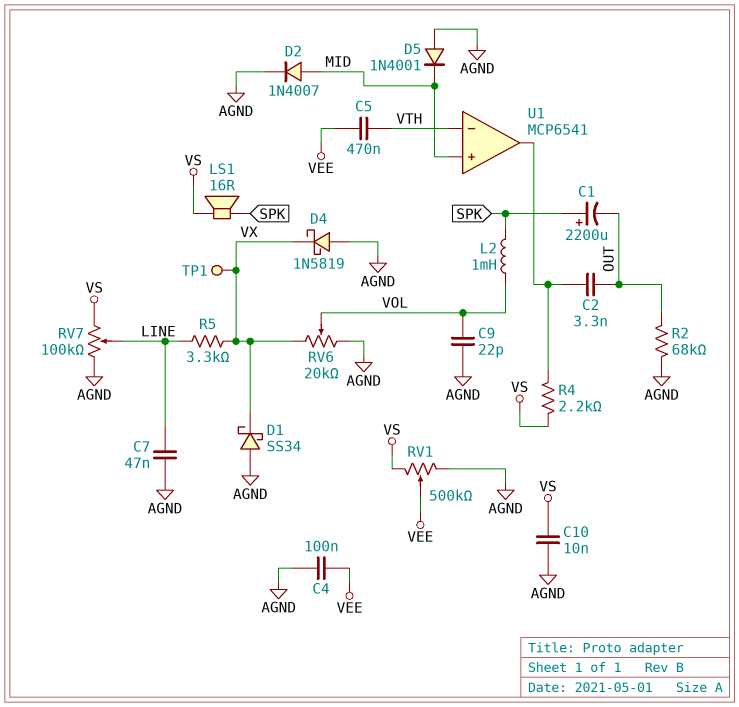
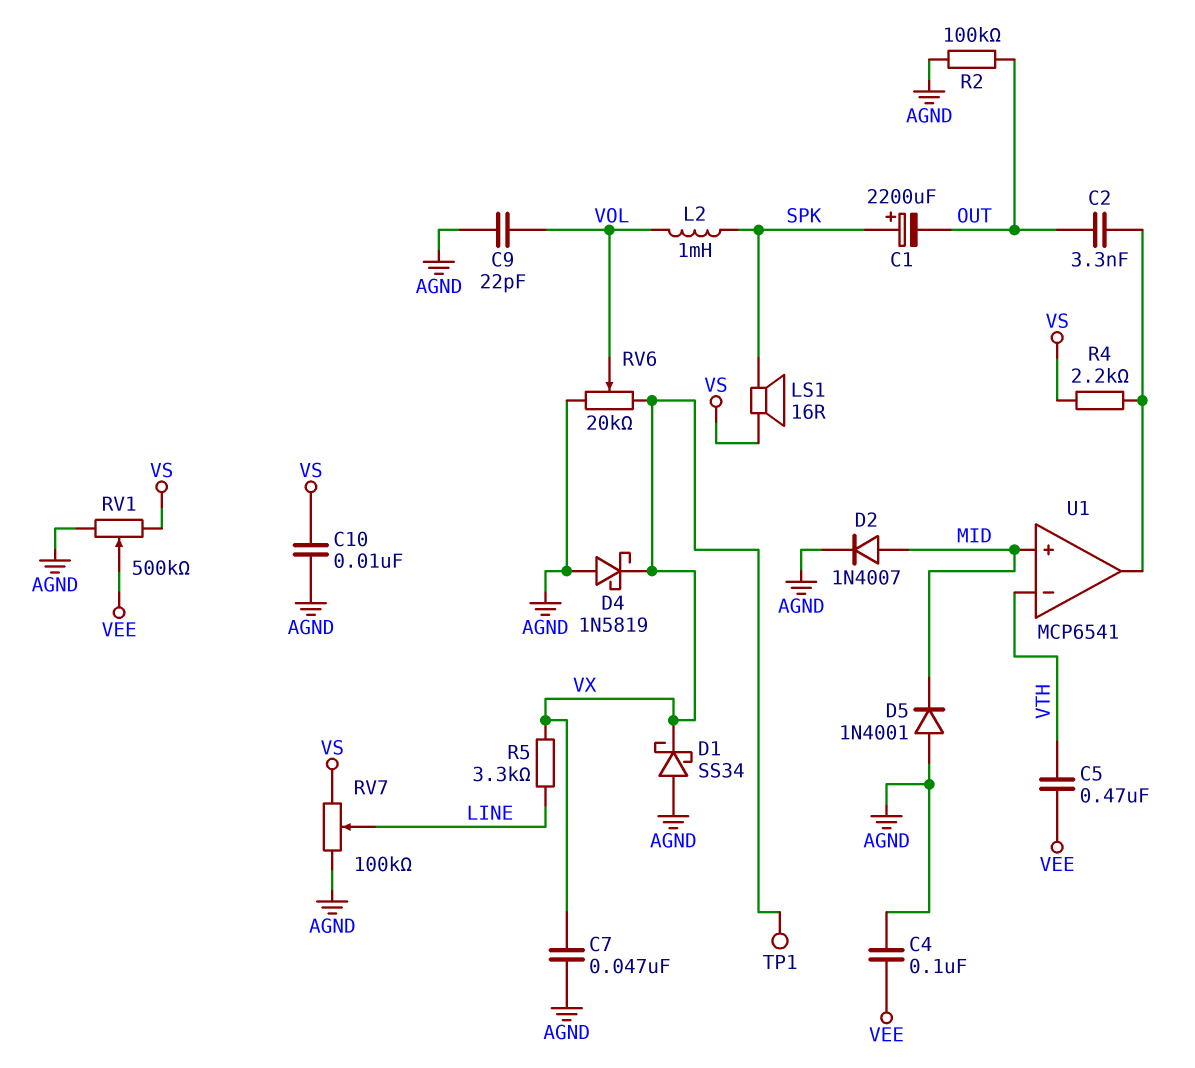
C7: 47nF (AGND, LINE) -> 47nF (AGND, VX)
R2: 68k (AGND, OUT) -> 100k (AGND, OUT)

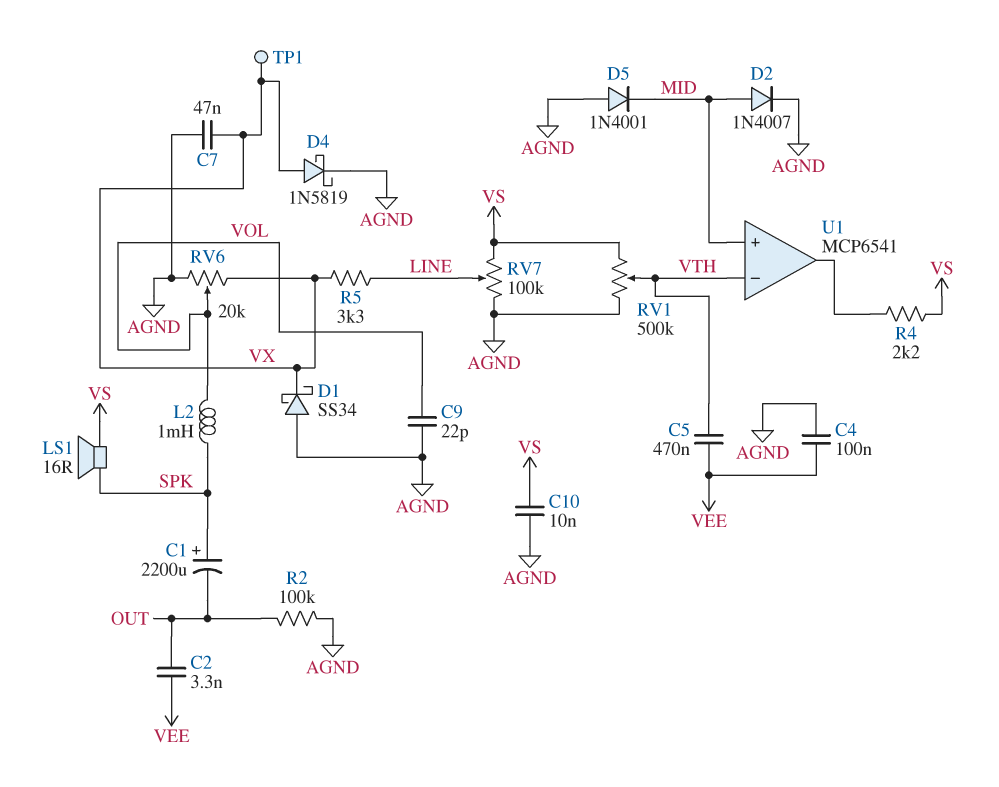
C2: 3.3nF (OUT, U1/out) -> 3.3nF (OUT, VEE)
D4: schottky 1N5819 (A AGND, K VX) -> schottky 1N5819 (A VX, K AGND)
RV1: 500k (AGND, VS, wiper VEE) -> 500k (AGND, VS, wiper VTH)

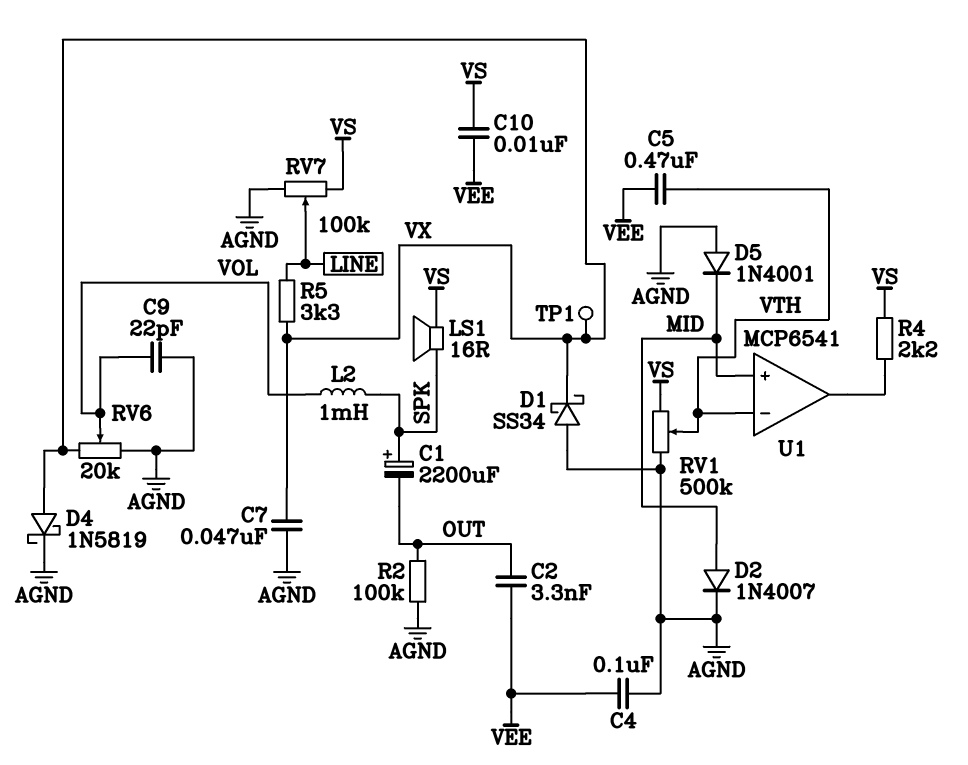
C10: 10nF (AGND, VS) -> 10nF (VEE, VS)

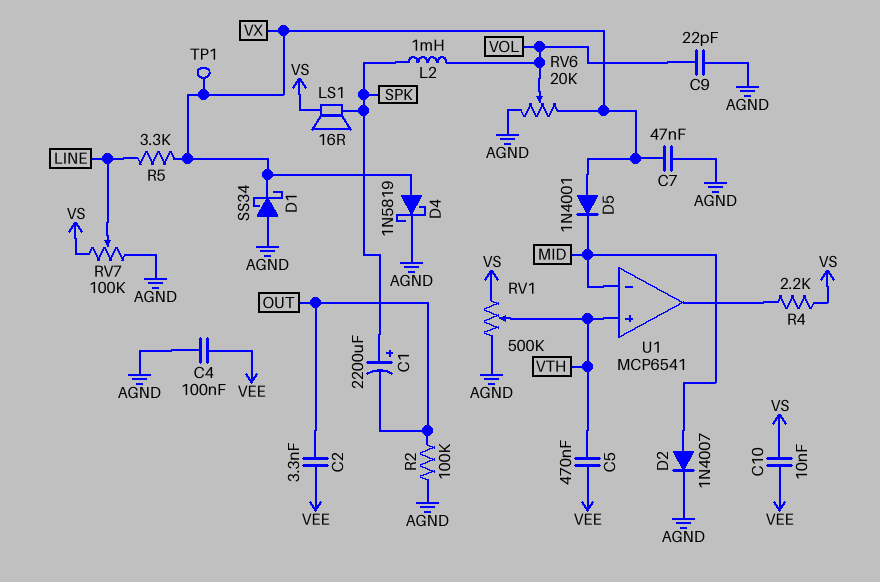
D5: diode 1N4001 (A AGND, K MID) -> diode 1N4001 (A VX, K MID)
U1 pin in+: MID -> VTH
U1 pin in-: VTH -> MID

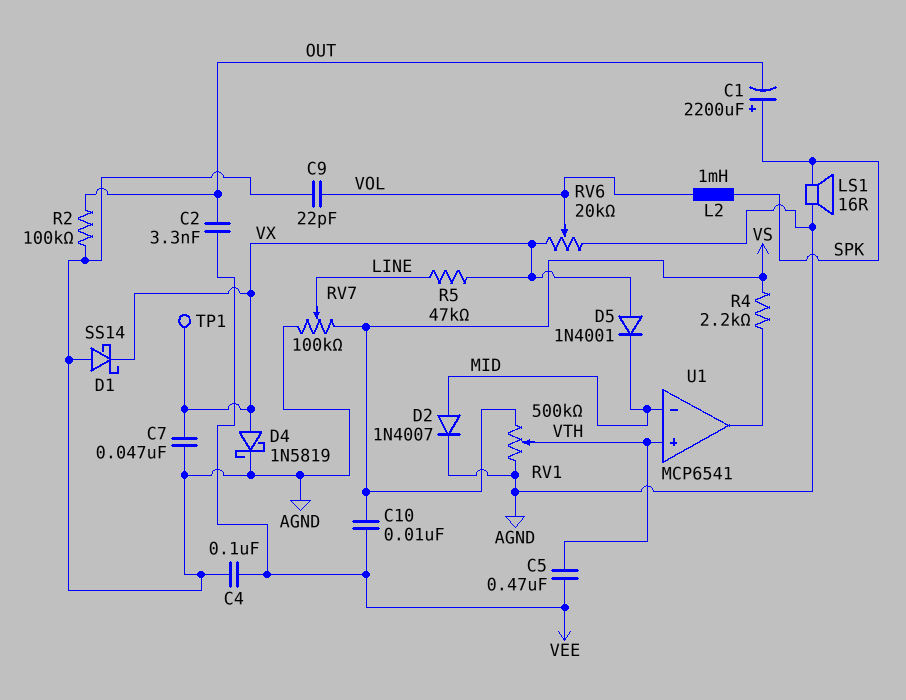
D1: schottky SS34 (A AGND, K VX) -> schottky SS14 (A AGND, K VX)
LS1: speaker 16R (SPK, VS) -> speaker 16R (AGND, SPK)
R5: 3.3k (LINE, VX) -> 47k (LINE, VX)

